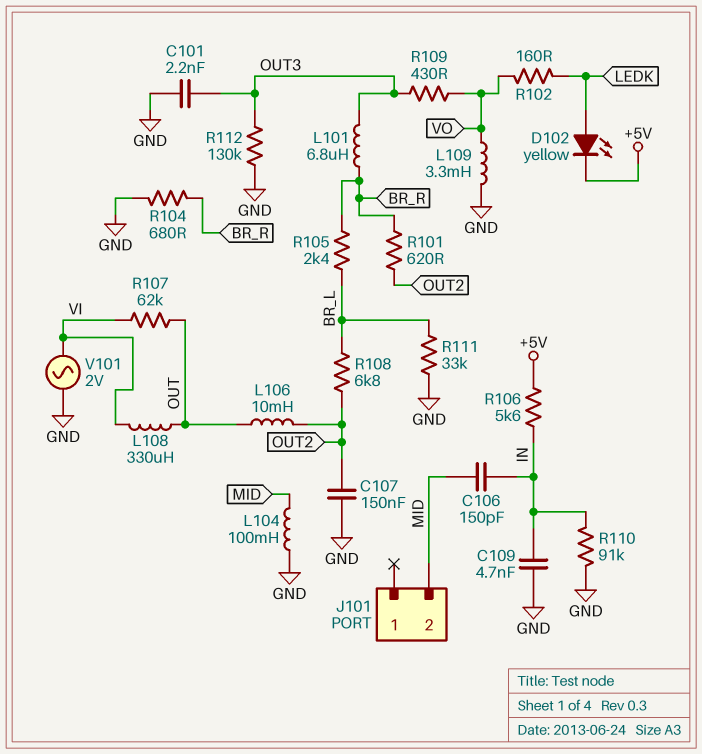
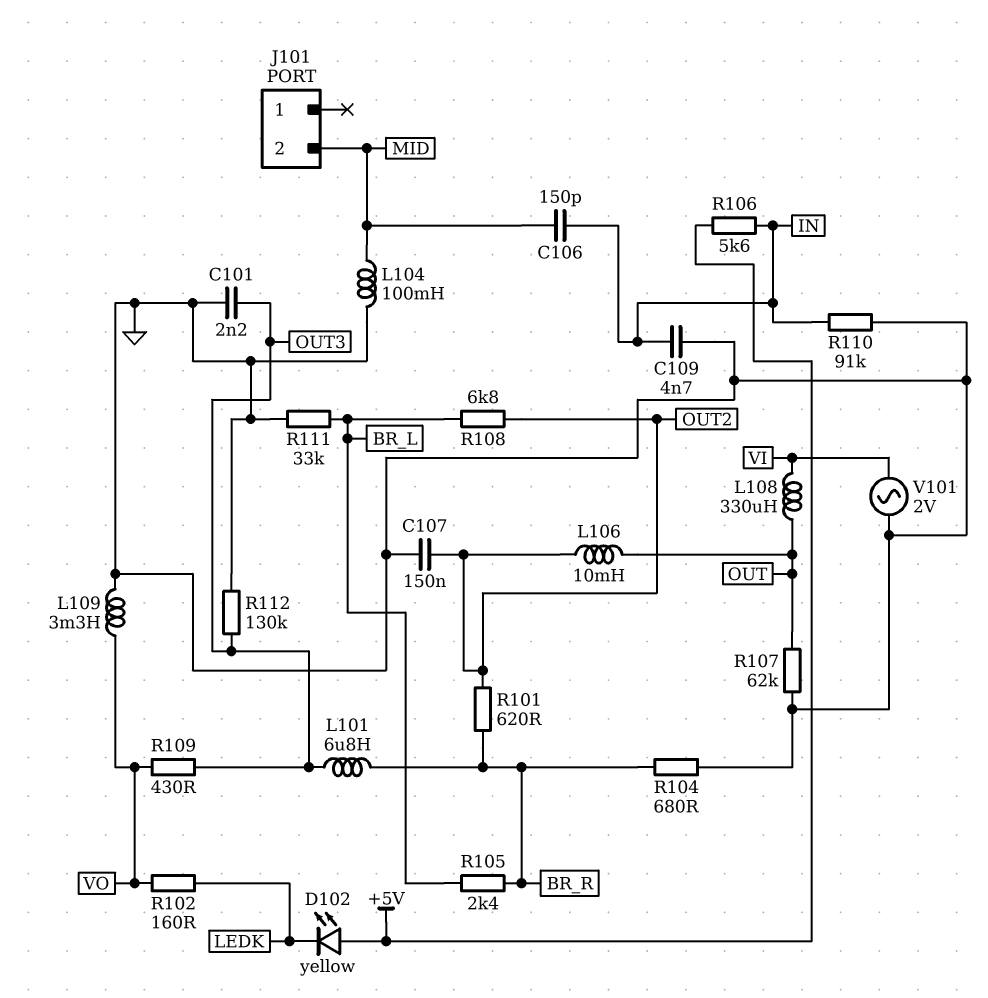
D102: LED yellow (A LEDK, K +5V) -> LED yellow (A +5V, K LEDK)
R107: 62k (OUT, VI) -> 62k (GND, OUT)

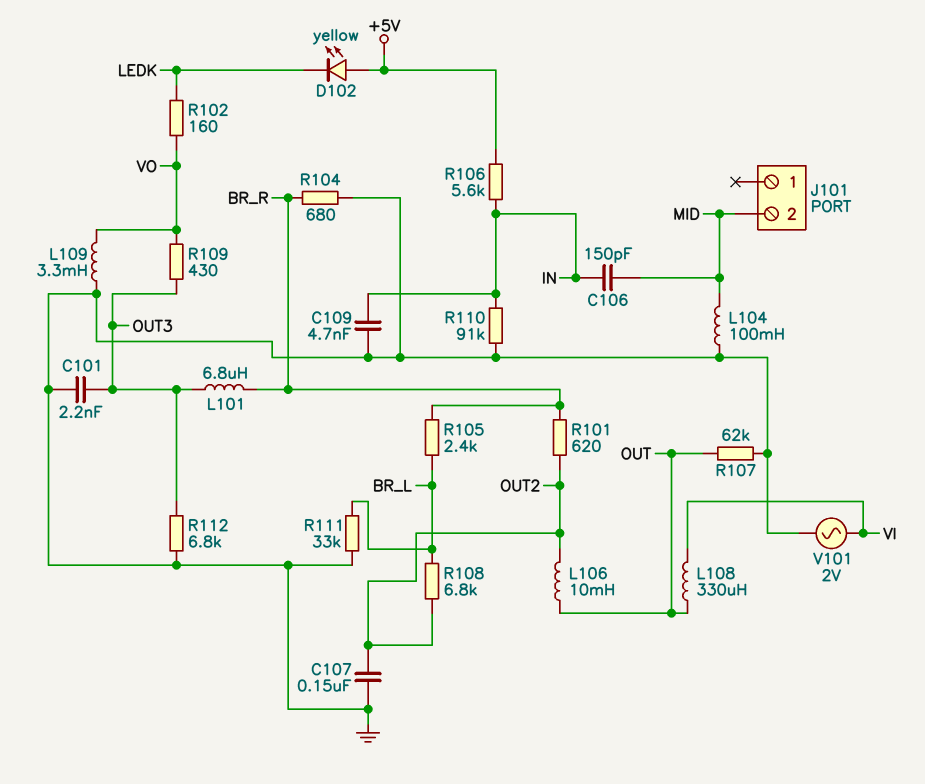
R112: 130k (GND, OUT3) -> 6.8k (GND, OUT3)

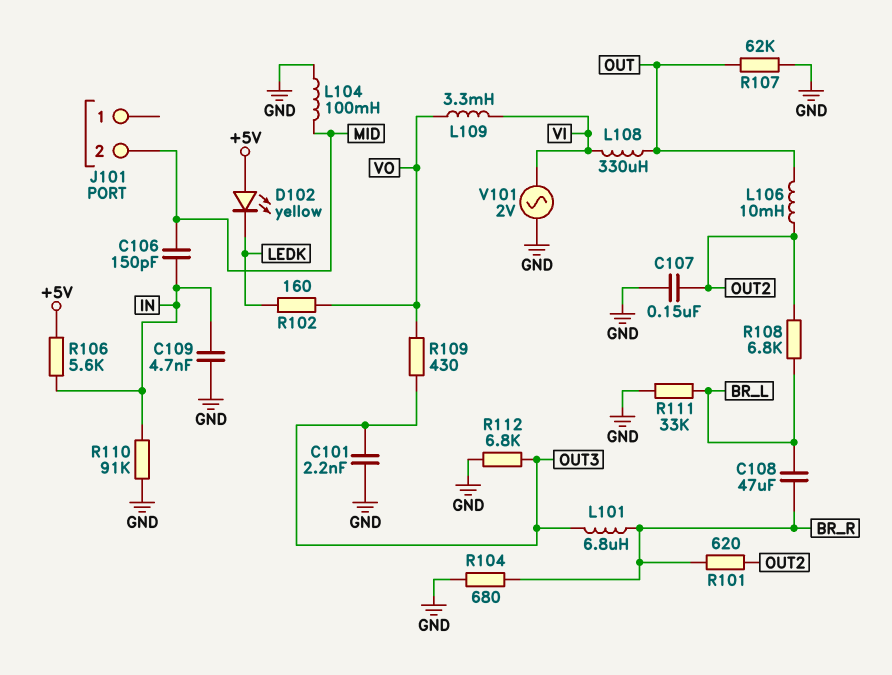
C108: none -> 47uF (BR_L, BR_R)
L109: 3.3mH (GND, VO) -> 3.3mH (VI, VO)
R105: 2.4k (BR_L, BR_R) -> none

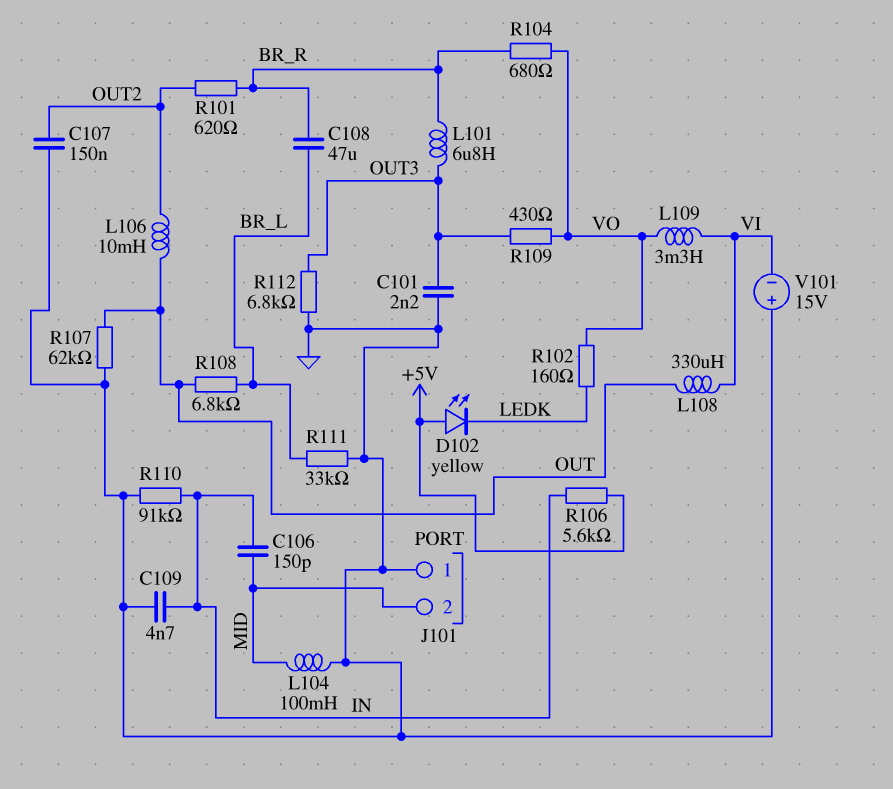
J101 pin 1: none -> GND
R104: 680 (BR_R, GND) -> 680 (BR_R, VO)
R108: 6.8k (BR_L, OUT2) -> 6.8k (BR_L, OUT)
V101: AC 2V (GND, VI) -> 15V (plus GND, minus VI)

